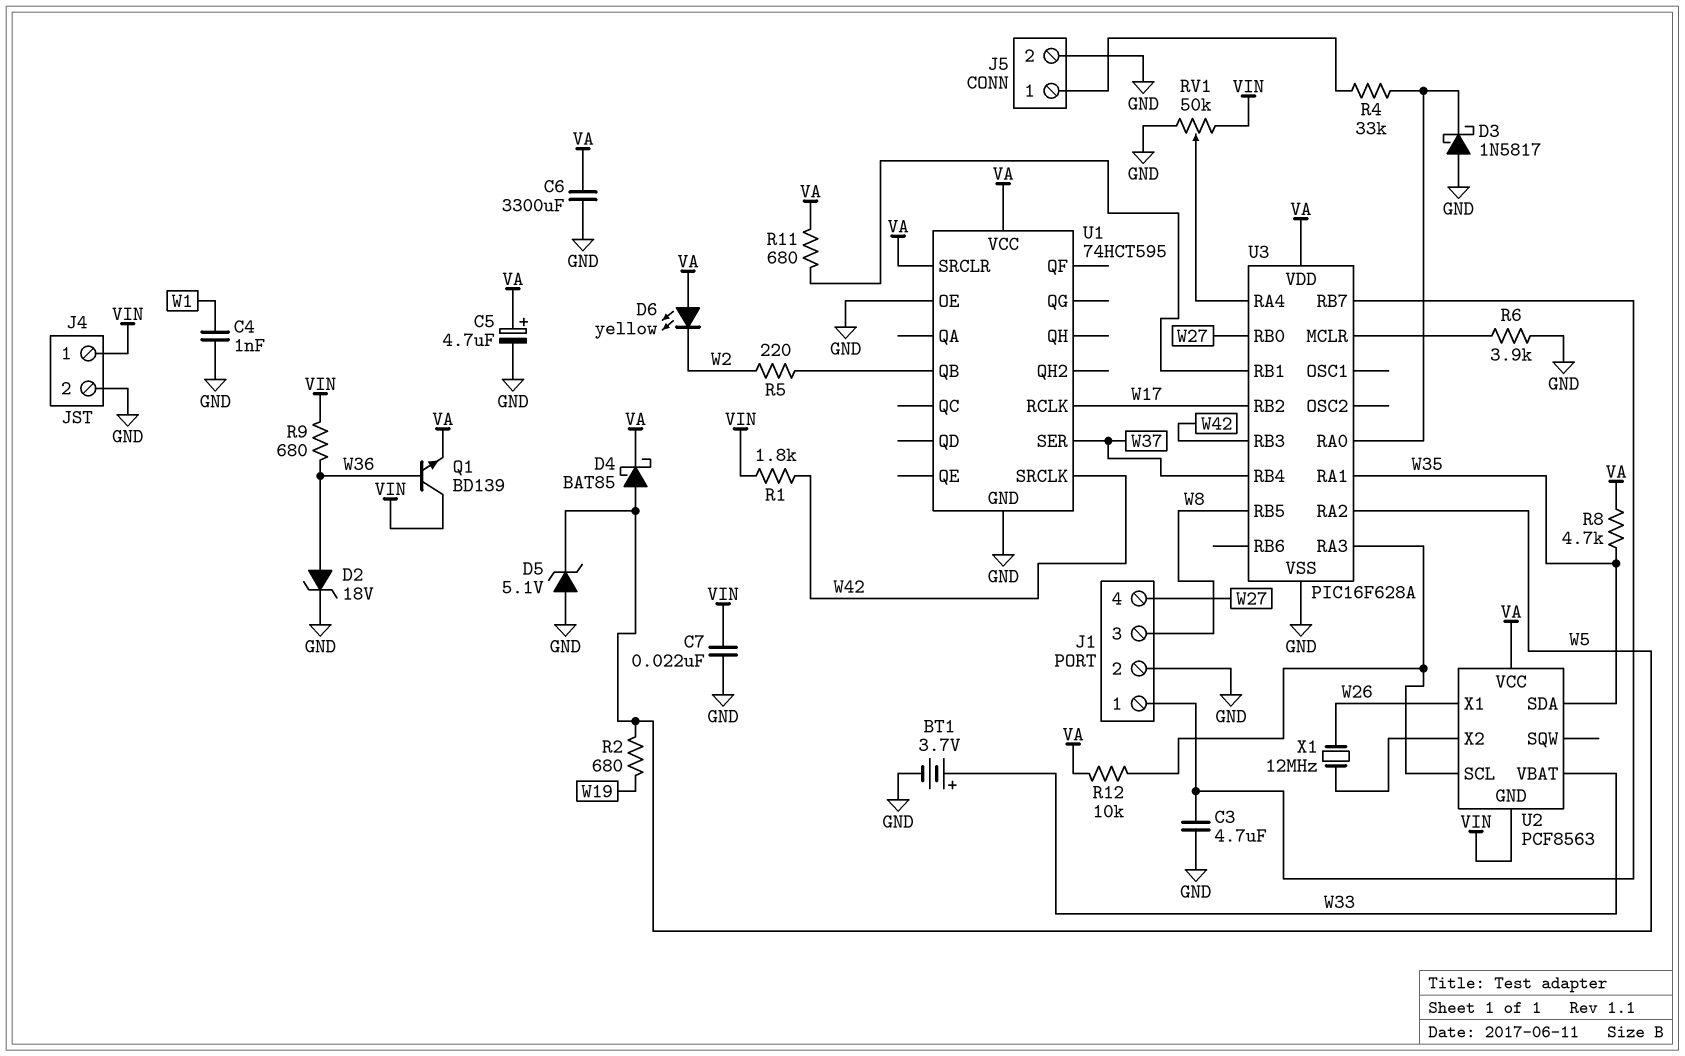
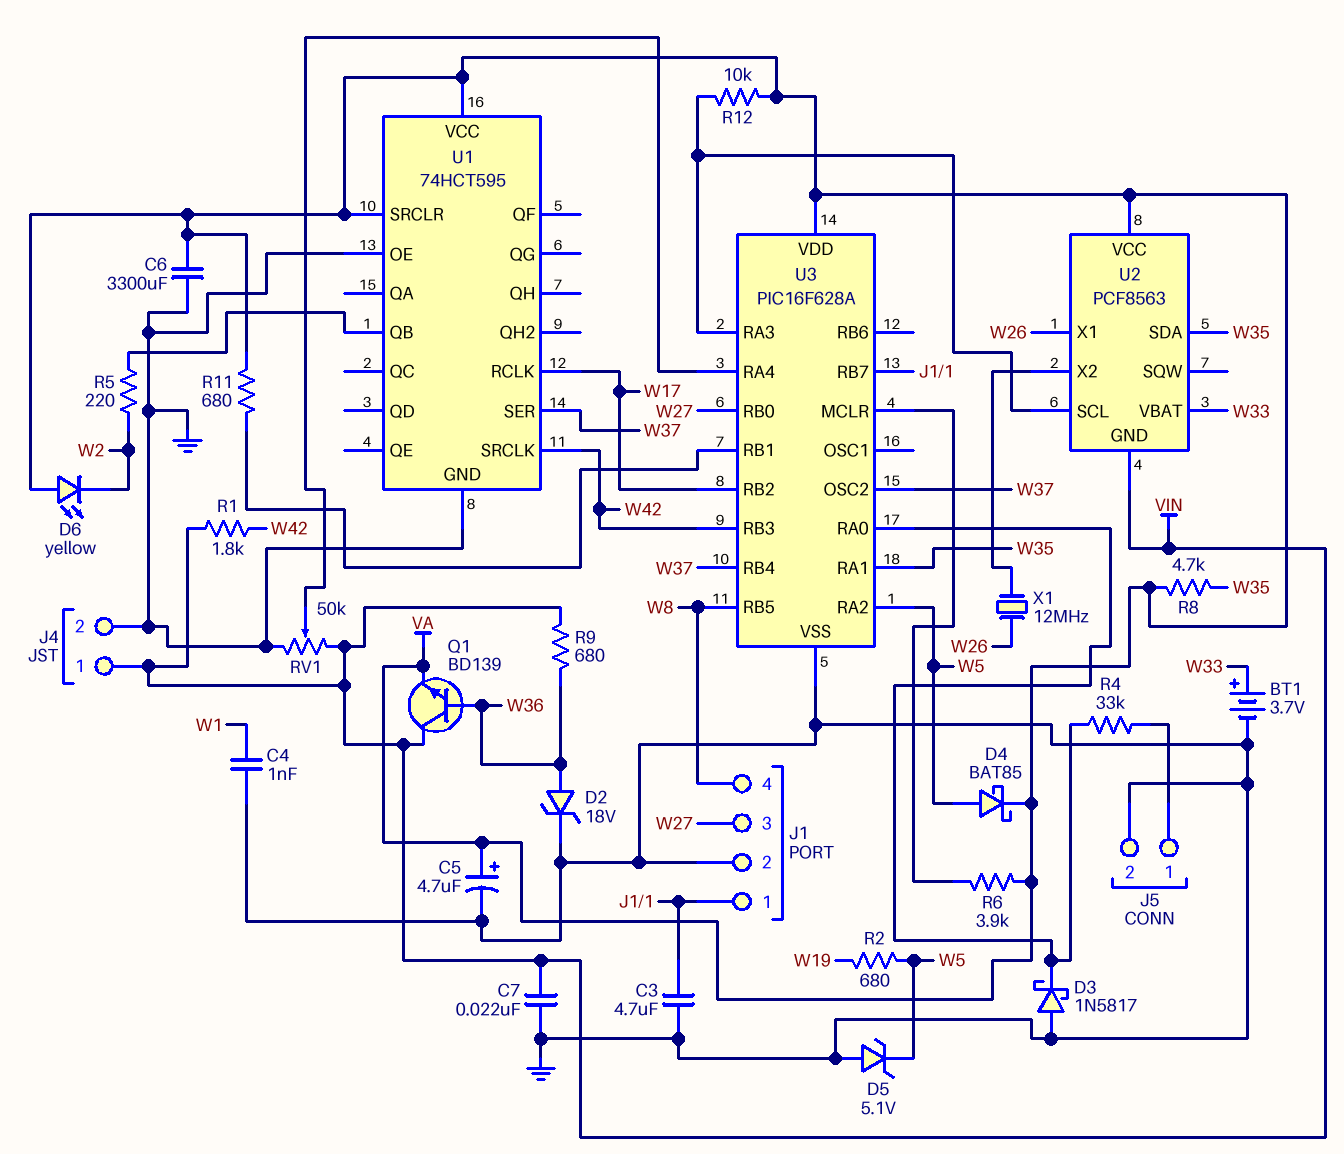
J1 pin 3: W8 -> W27
J1 pin 4: W27 -> W8
R6: 3.9k (GND, U3/MCLR) -> 3.9k (U3/MCLR, VA)
U3 pin OSC2: none -> W37

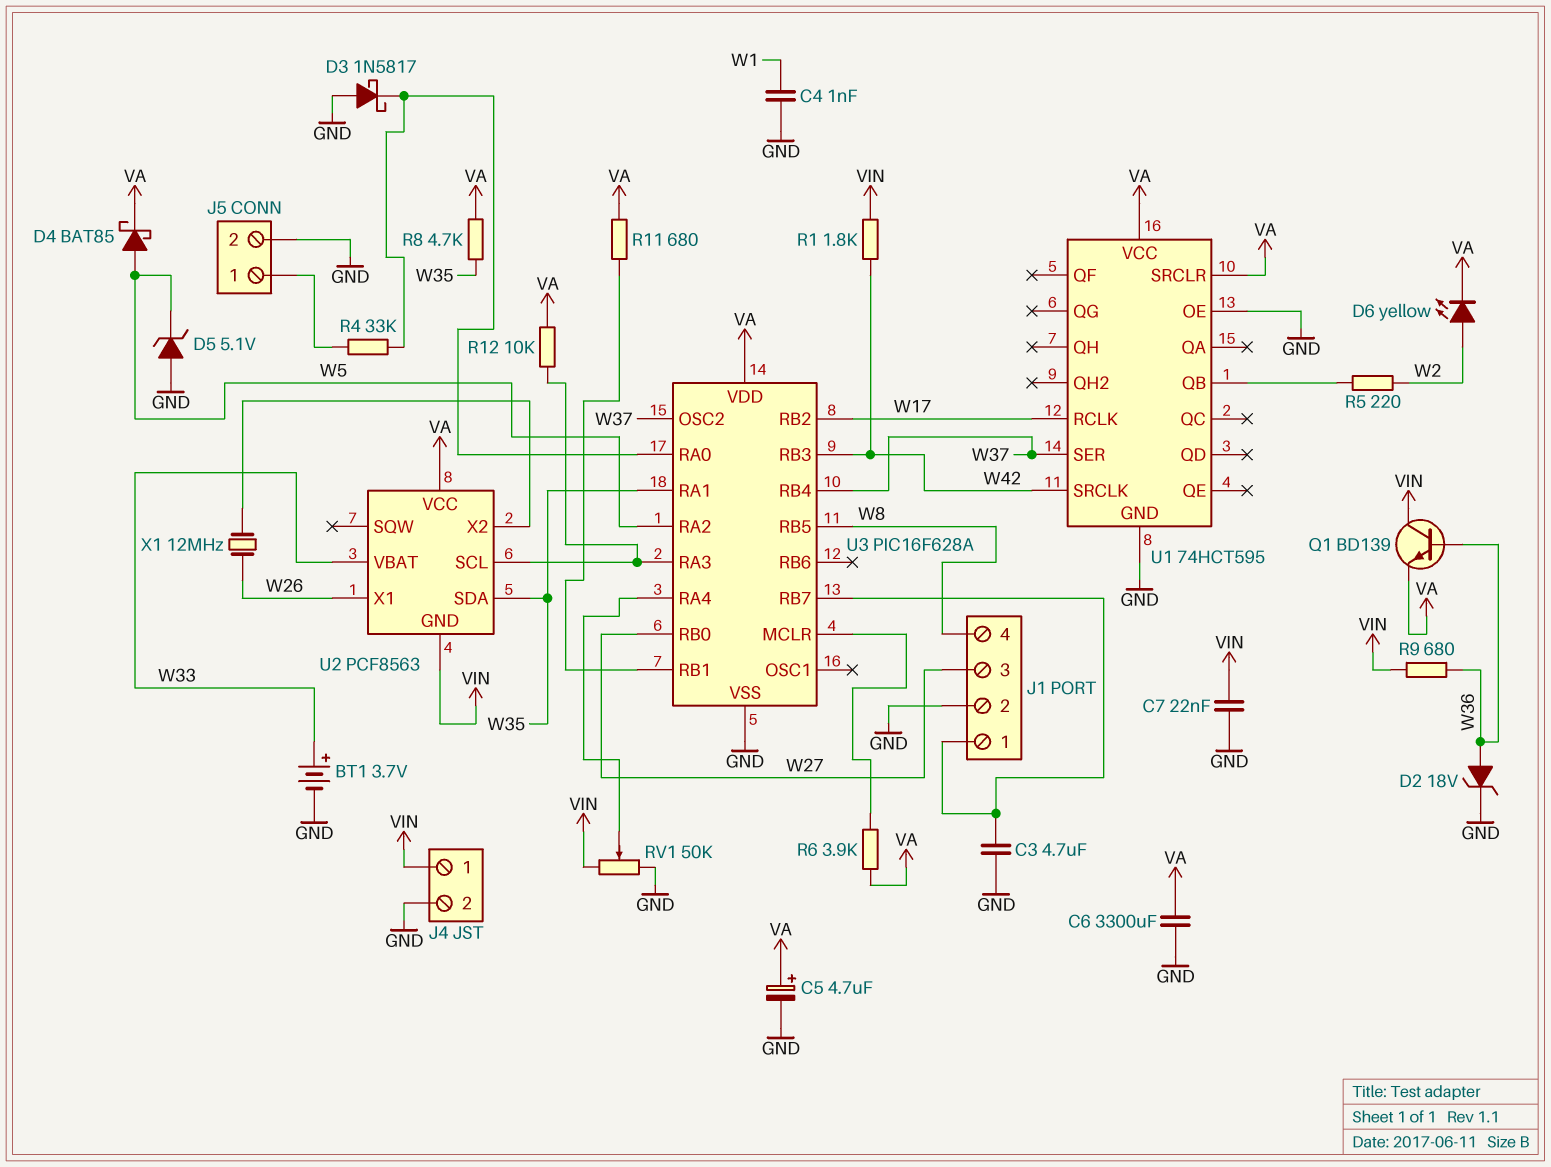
D6: LED yellow (A VA, K W2) -> LED yellow (A W2, K VA)
R2: 680 (W5, W19) -> none

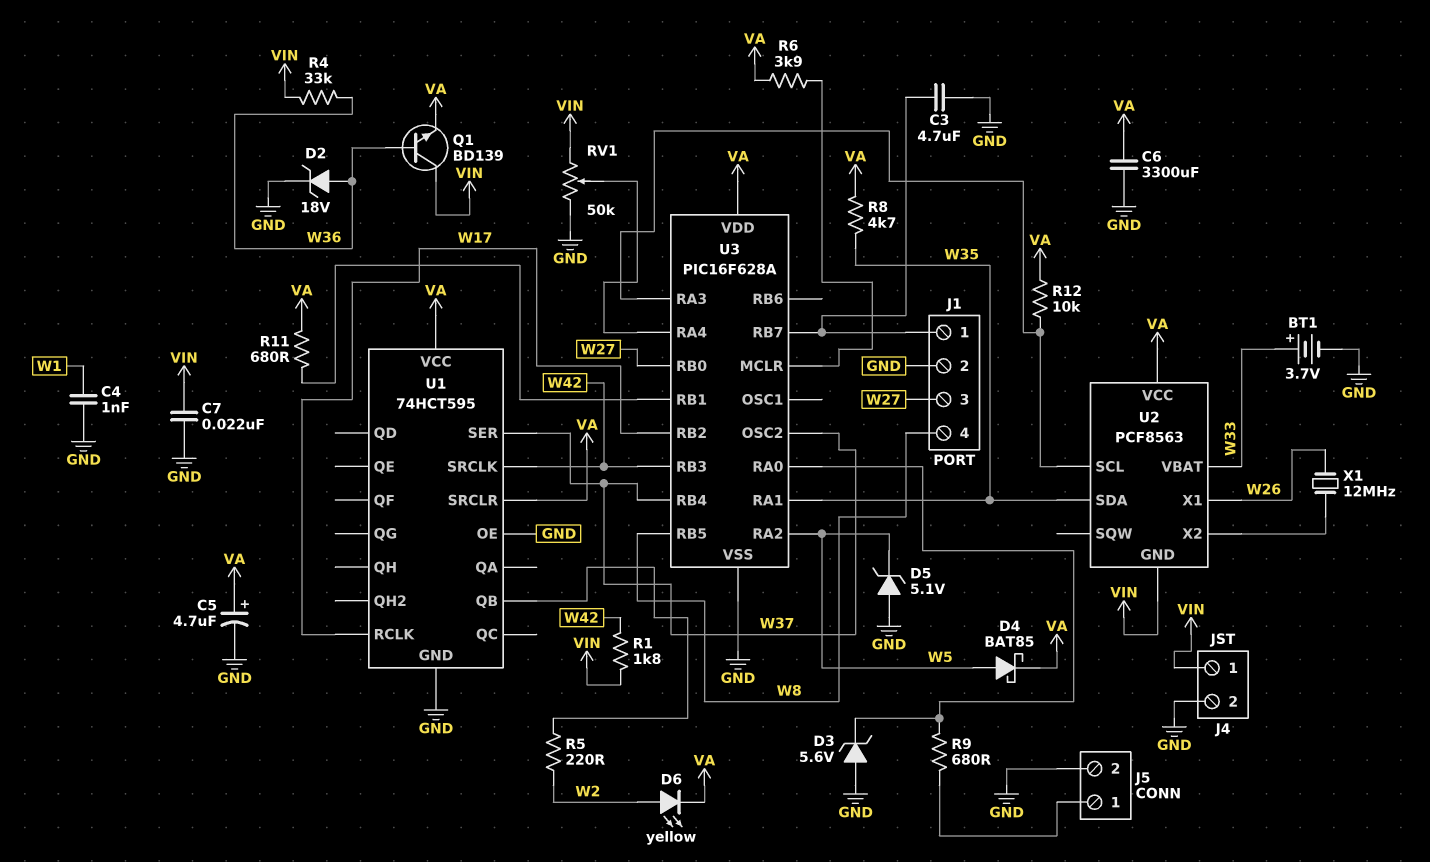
D3: schottky 1N5817 (A GND, K U3/RA0) -> zener 5.6V (A GND, K U3/RA0)
R4: 33k (J5/1, U3/RA0) -> 33k (VIN, W36)
R9: 680 (VIN, W36) -> 680 (J5/1, U3/RA0)

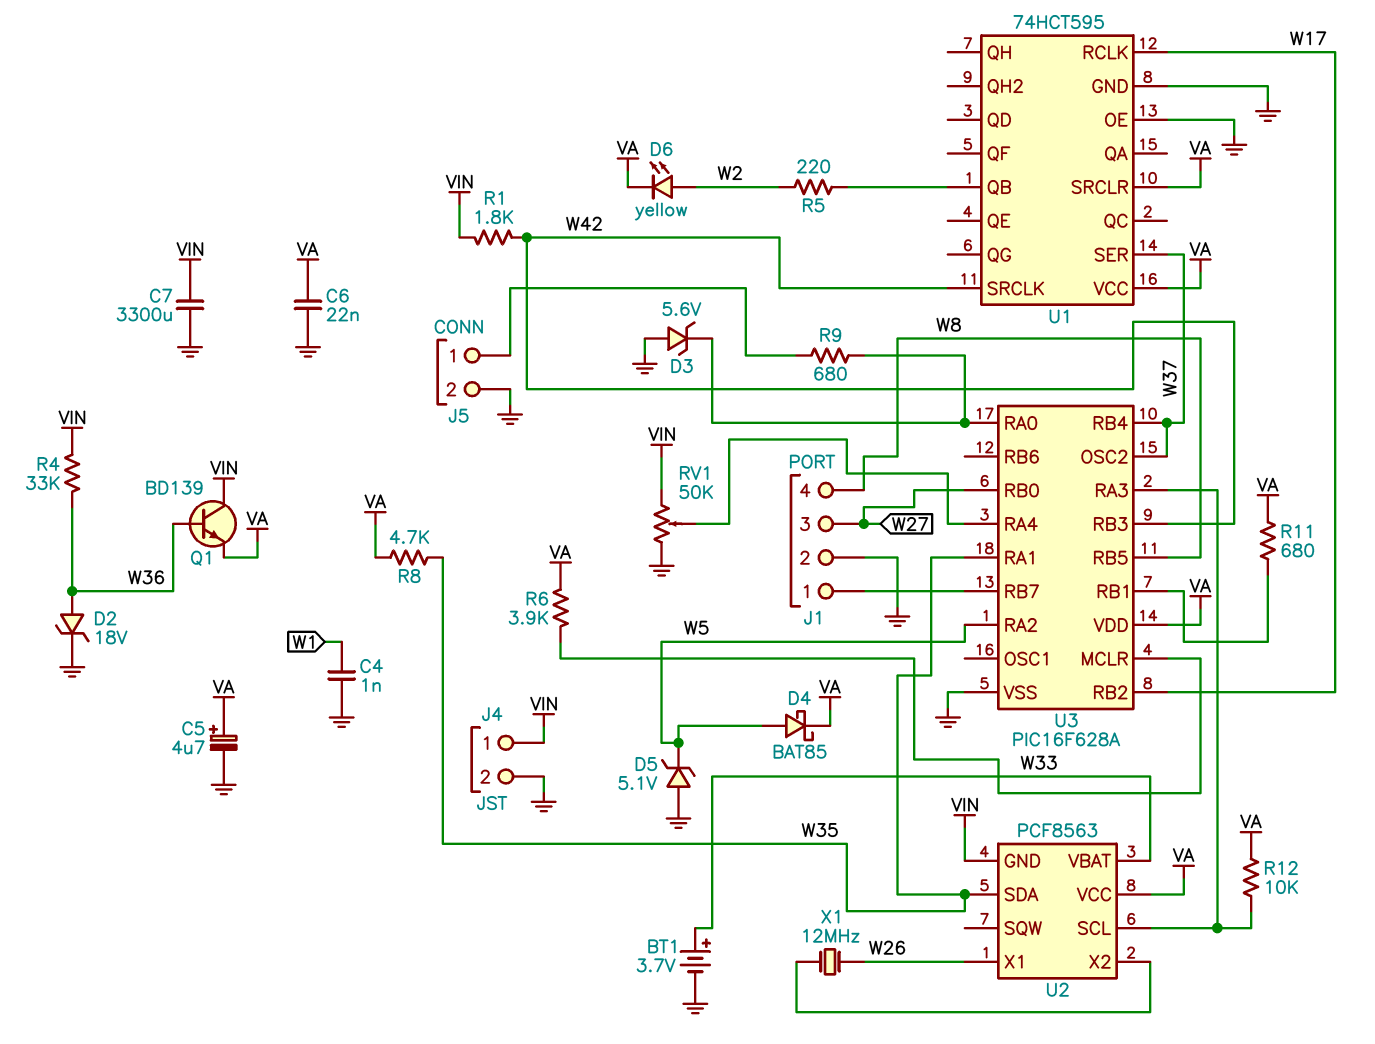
C3: 4.7uF (GND, J1/1) -> none
C6: 3300uF (GND, VA) -> 22nF (GND, VA)
C7: 22nF (GND, VIN) -> 3300uF (GND, VIN)

